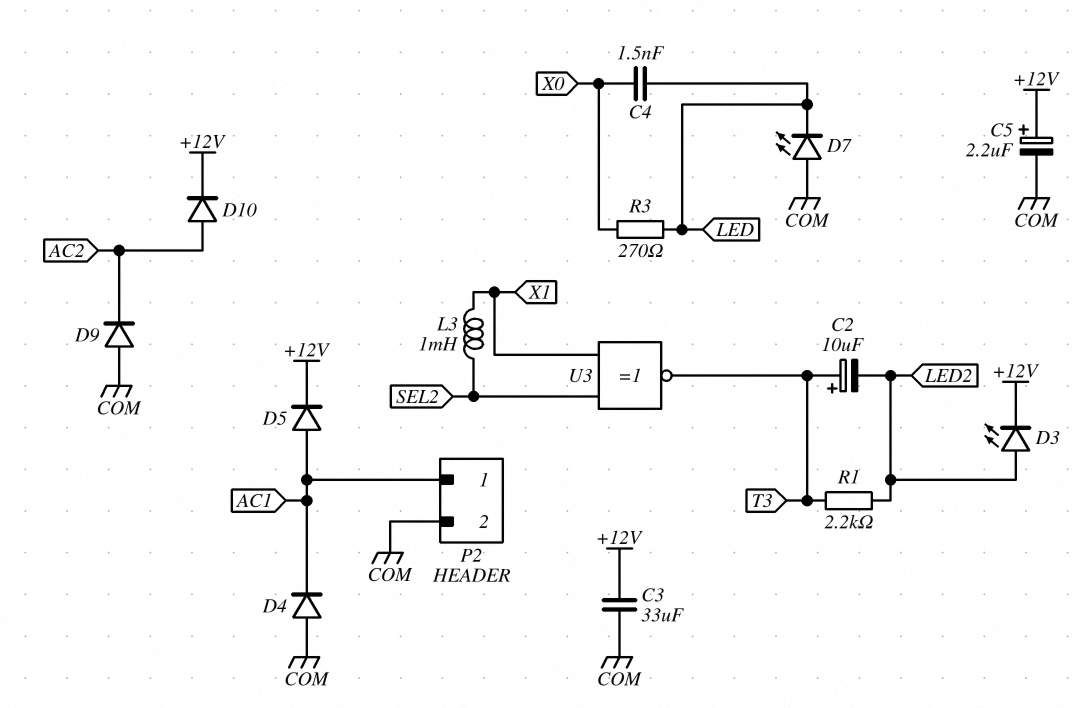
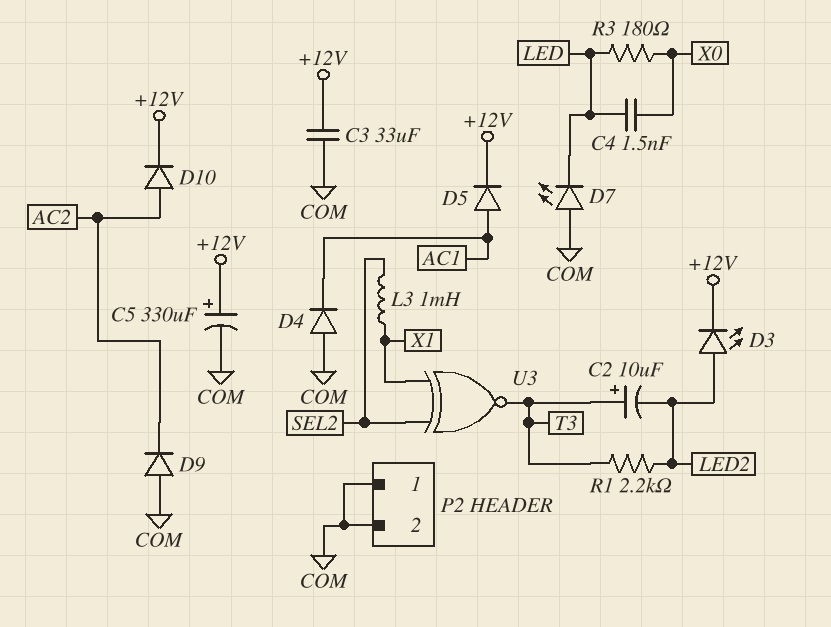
C5: 2.2uF (plus +12V, minus COM) -> 330uF (plus +12V, minus COM)
P2 pin 1: AC1 -> COM
R3: 270 (LED, X0) -> 180 (LED, X0)

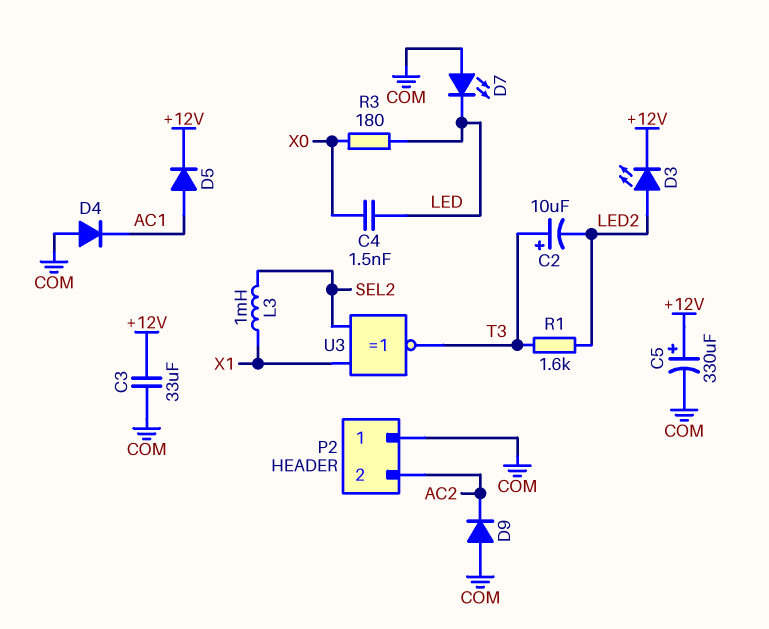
D10: diode (A AC2, K +12V) -> none
P2 pin 2: COM -> AC2
R1: 2.2k (LED2, T3) -> 1.6k (LED2, T3)

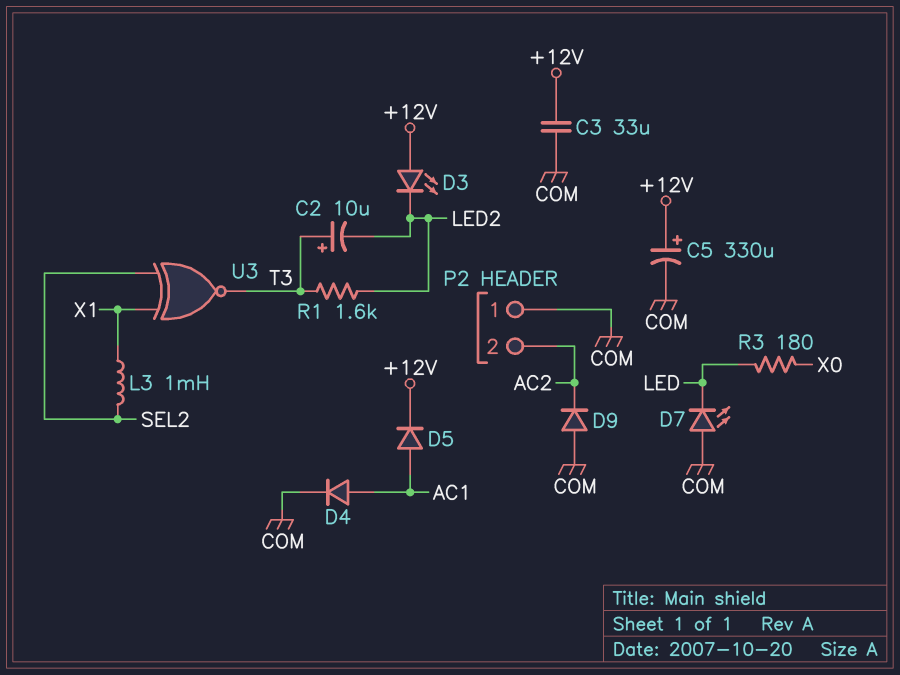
C4: 1.5nF (LED, X0) -> none
D3: LED (A LED2, K +12V) -> LED (A +12V, K LED2)
D4: diode (A COM, K AC1) -> diode (A AC1, K COM)

